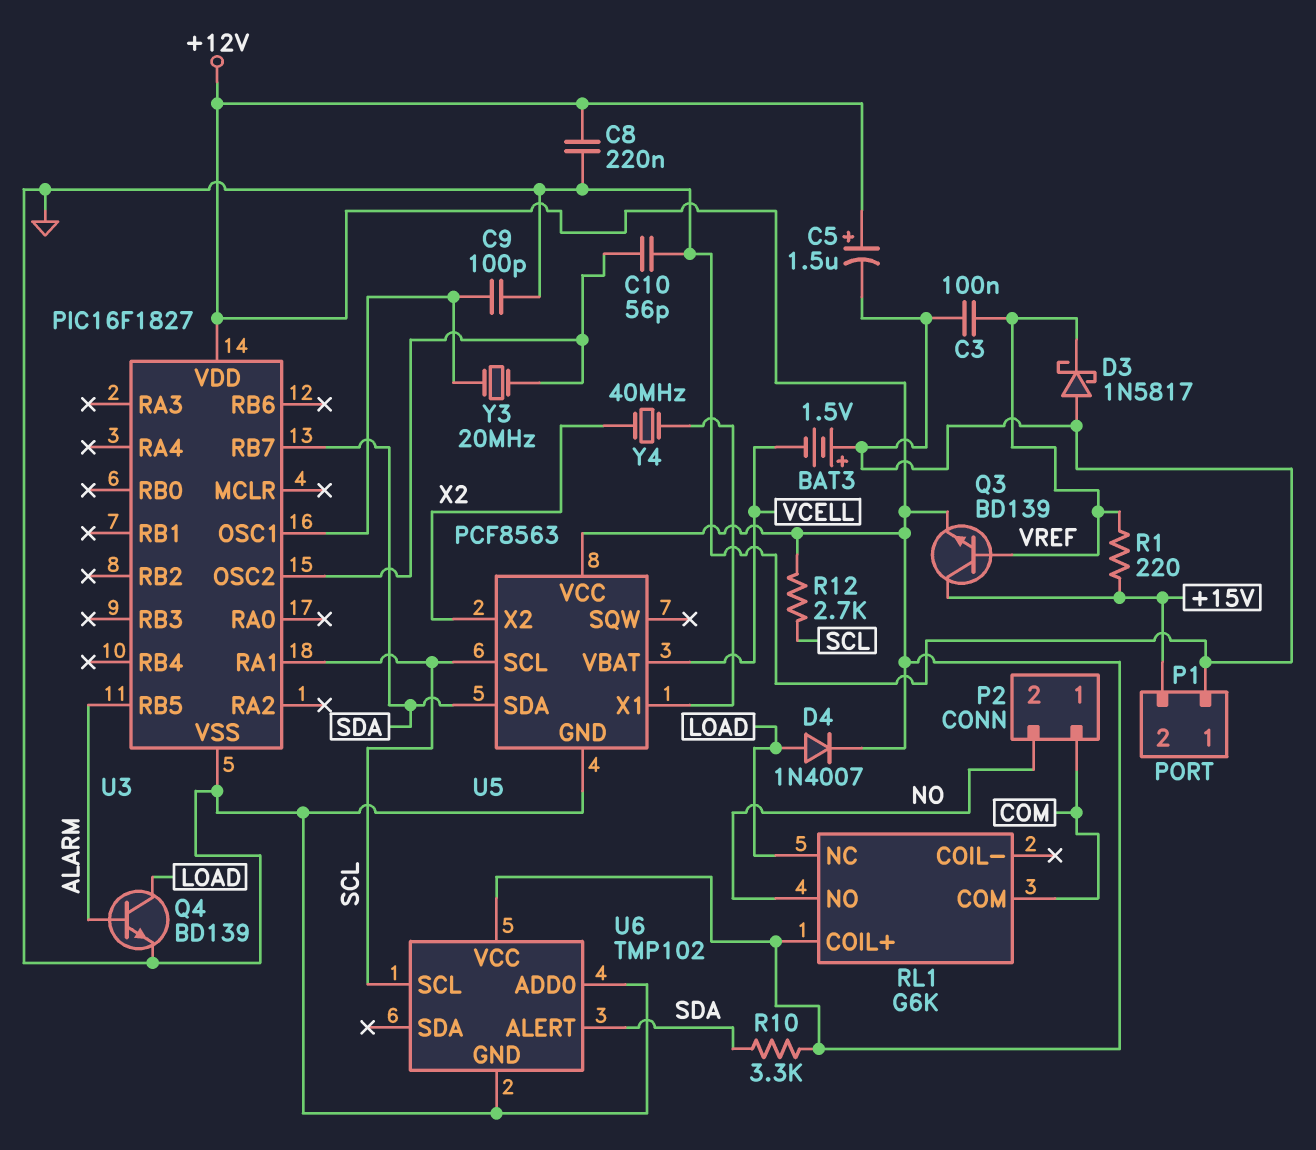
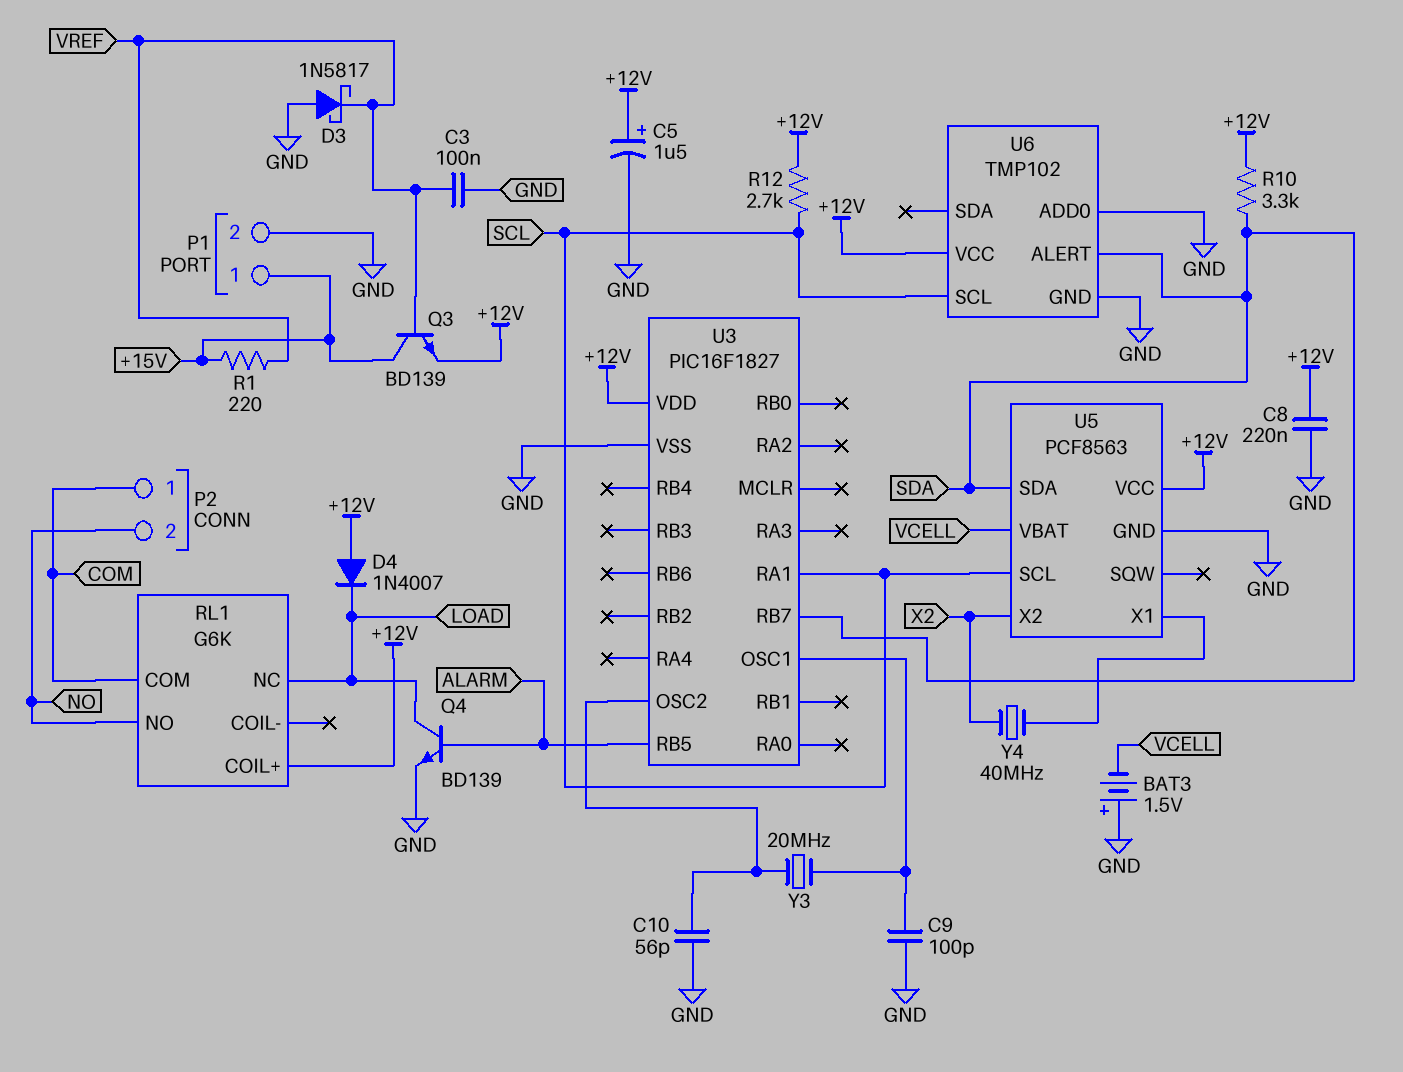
D4: diode 1N4007 (A LOAD, K +12V) -> diode 1N4007 (A +12V, K LOAD)
P1 pin 1: GND -> +15V
P1 pin 2: +15V -> GND

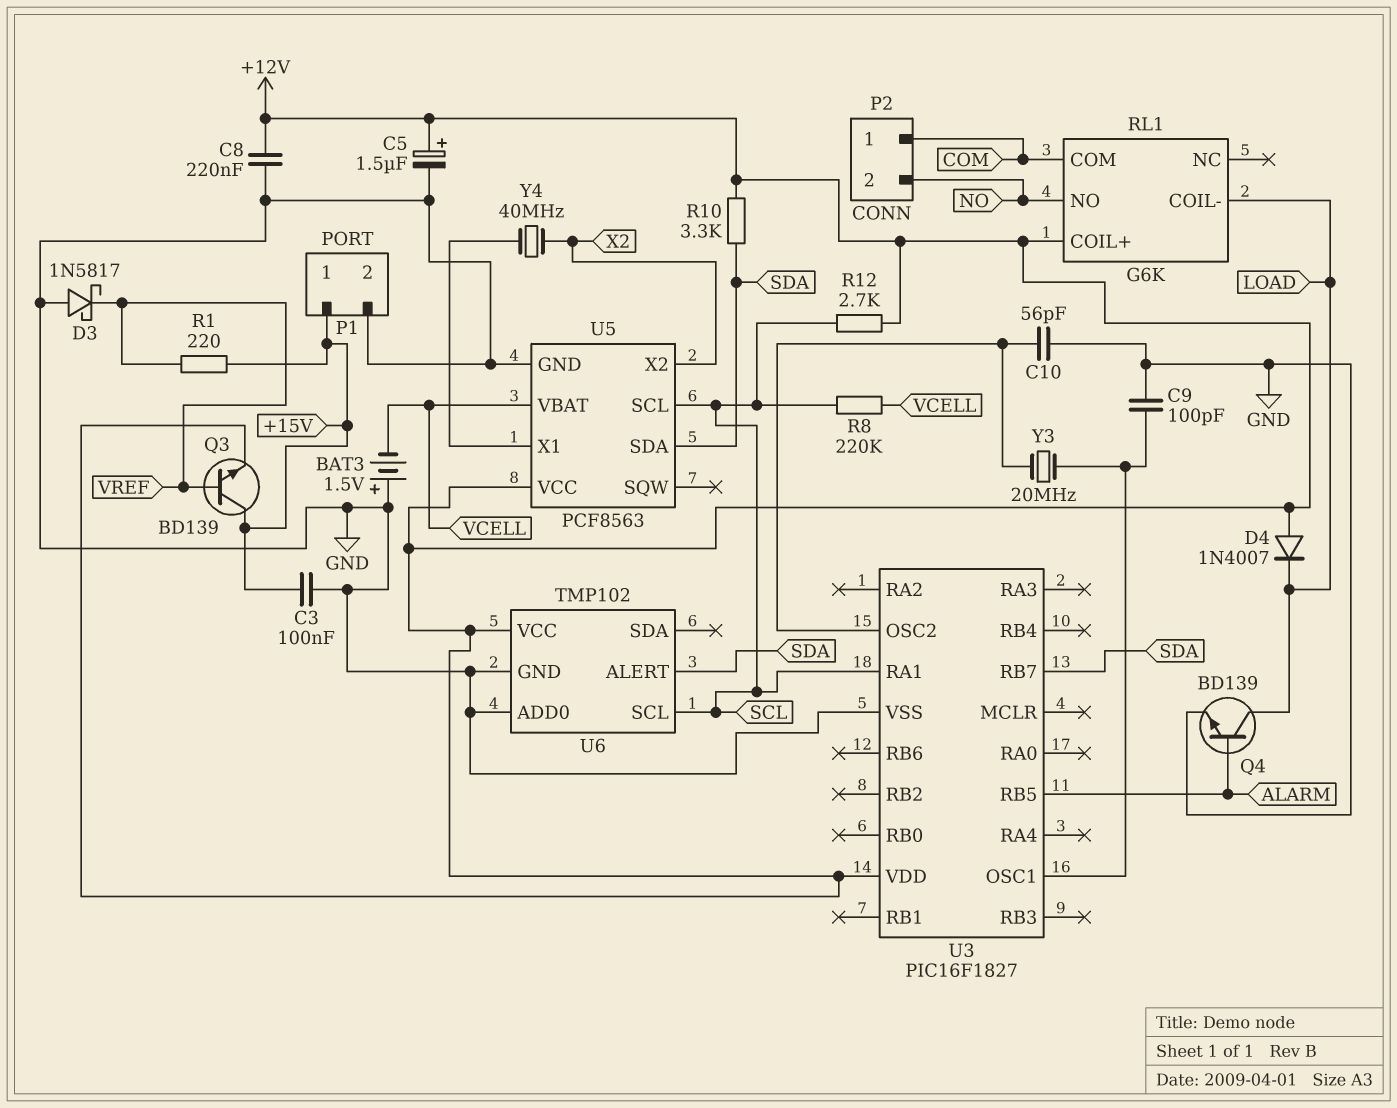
C3: 100nF (GND, VREF) -> 100nF (+15V, GND)
R8: none -> 220k (SCL, VCELL)
RL1 pin COIL-: none -> LOAD
RL1 pin NC: LOAD -> none

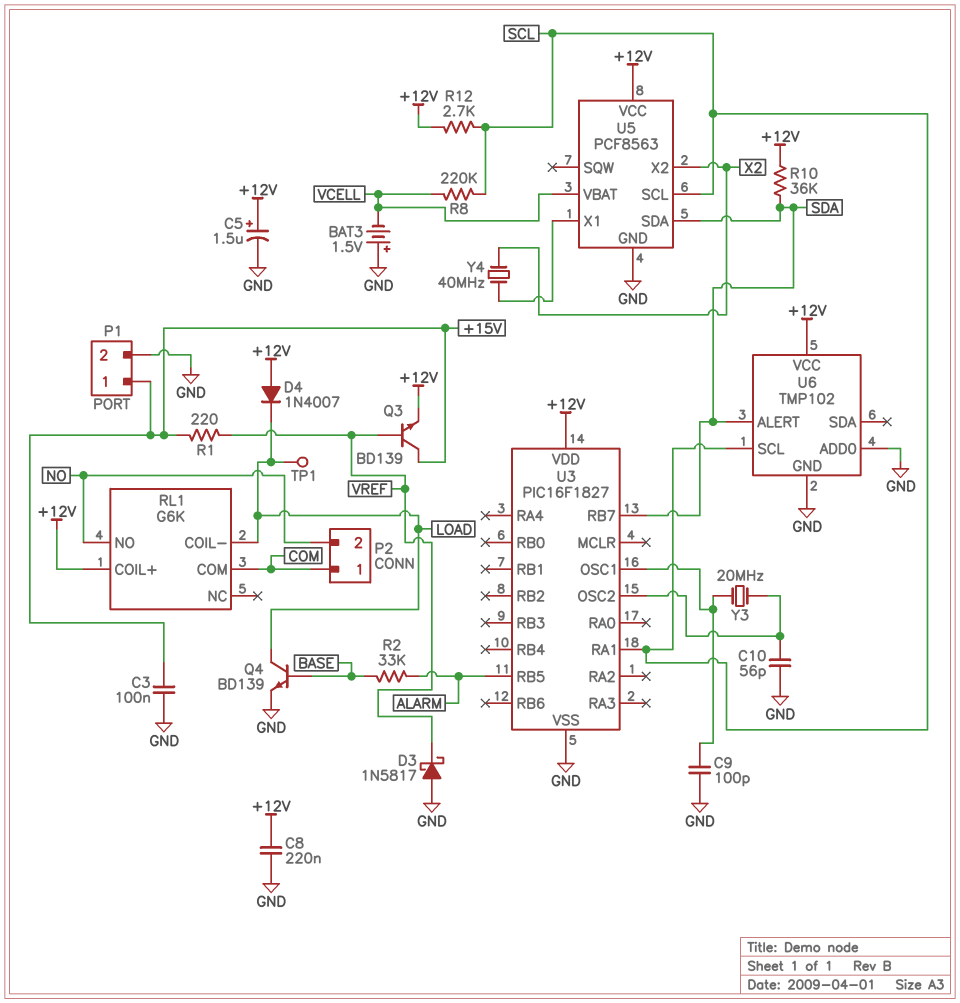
Q4: NPN BD139 (B ALARM, C LOAD, E GND) -> NPN BD139 (B BASE, C LOAD, E GND)
R2: none -> 33k (ALARM, BASE)
R10: 3.3k (+12V, SDA) -> 36k (+12V, SDA)
TP1: none -> test point (LOAD)

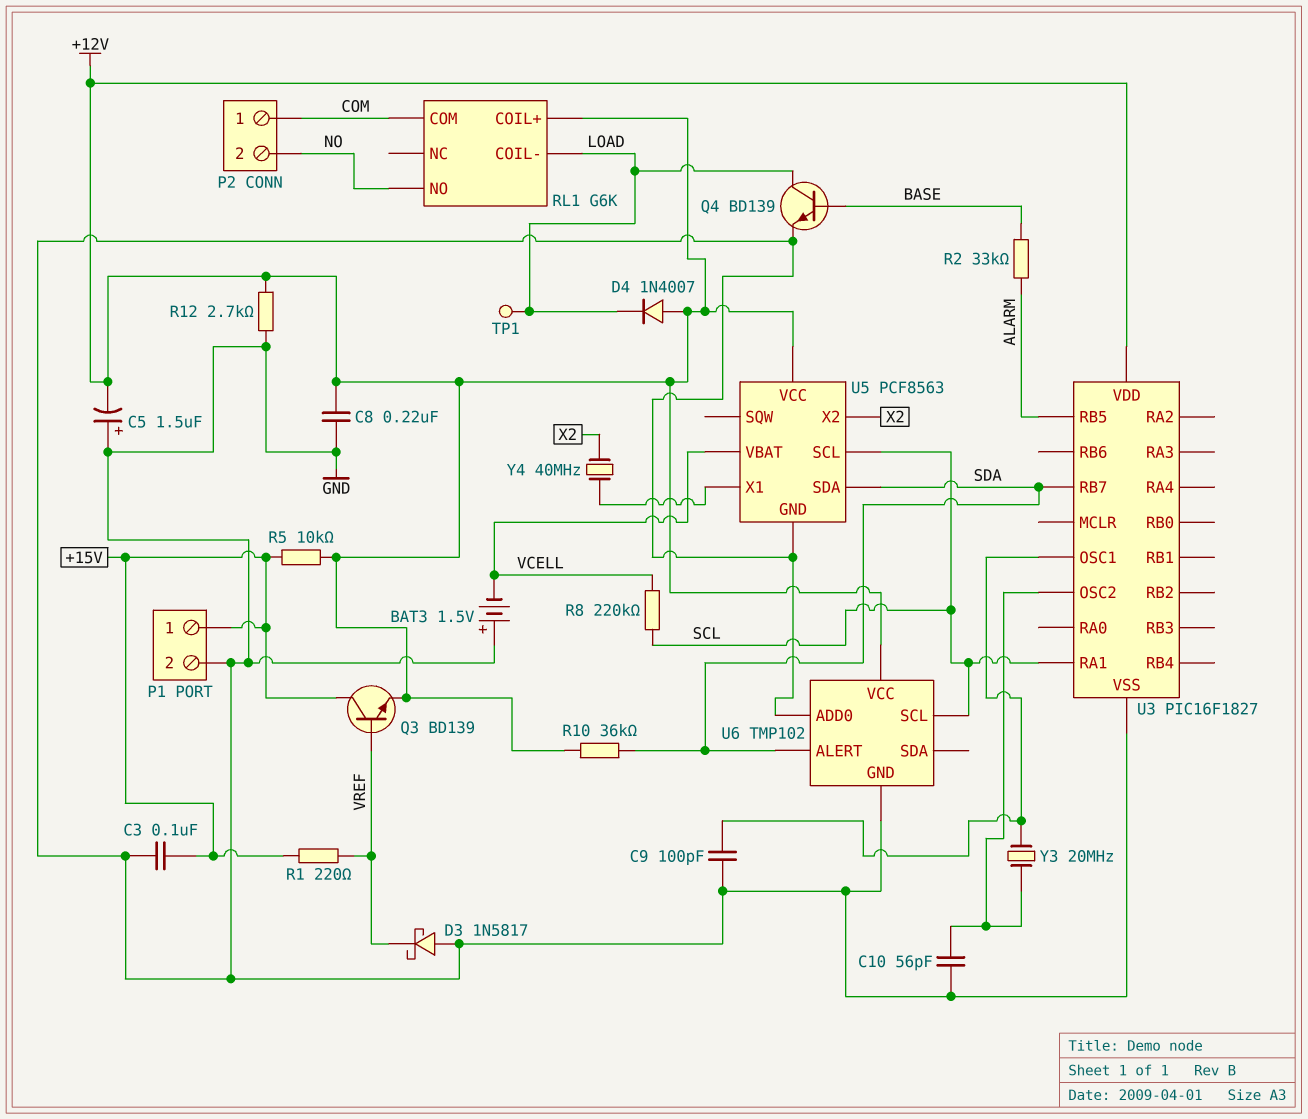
C5: 1.5uF (plus +12V, minus GND) -> 1.5uF (plus GND, minus +12V)
R5: none -> 10k (+12V, +15V)
R12: 2.7k (+12V, SCL) -> 2.7k (+12V, GND)

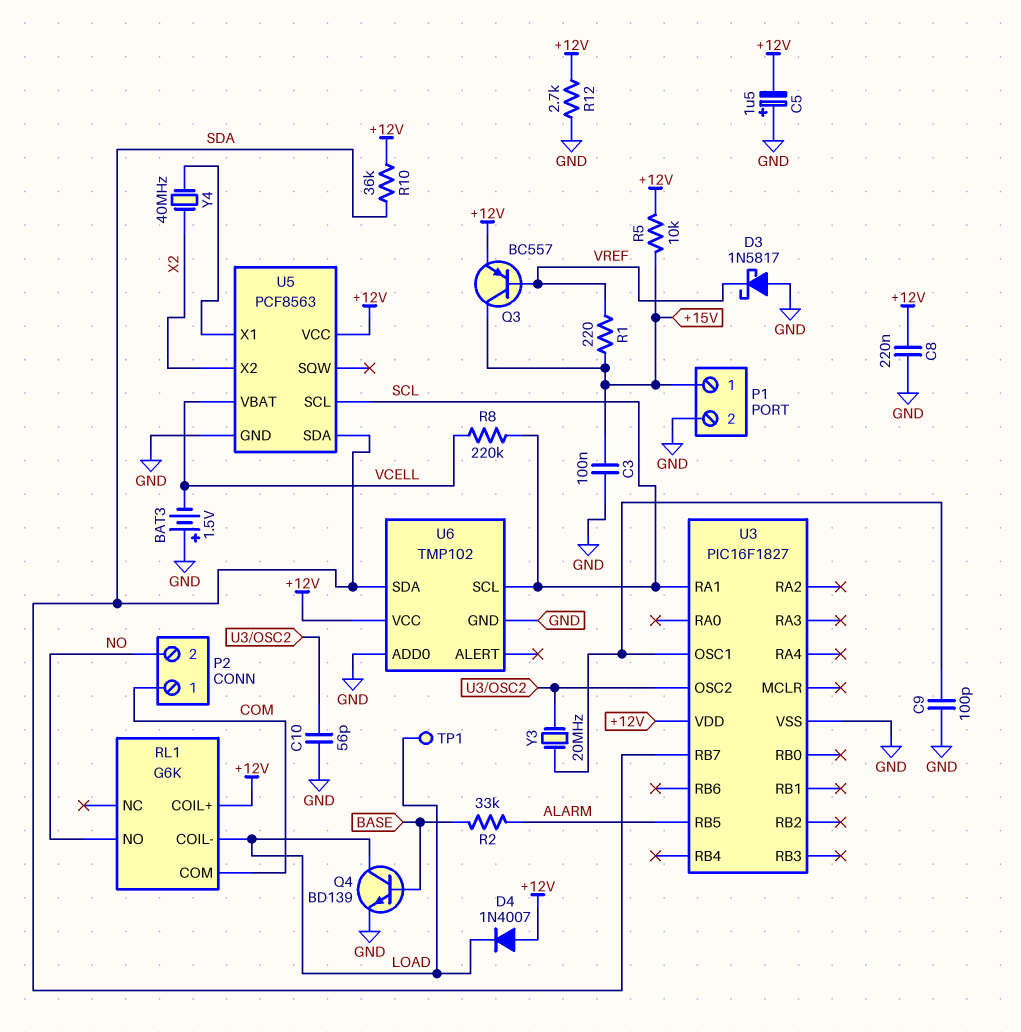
Q3: NPN BD139 (B VREF, C +15V, E +12V) -> PNP BC557 (B VREF, C +15V, E +12V)
U6 pin ALERT: SDA -> none
U6 pin SDA: none -> SDA

